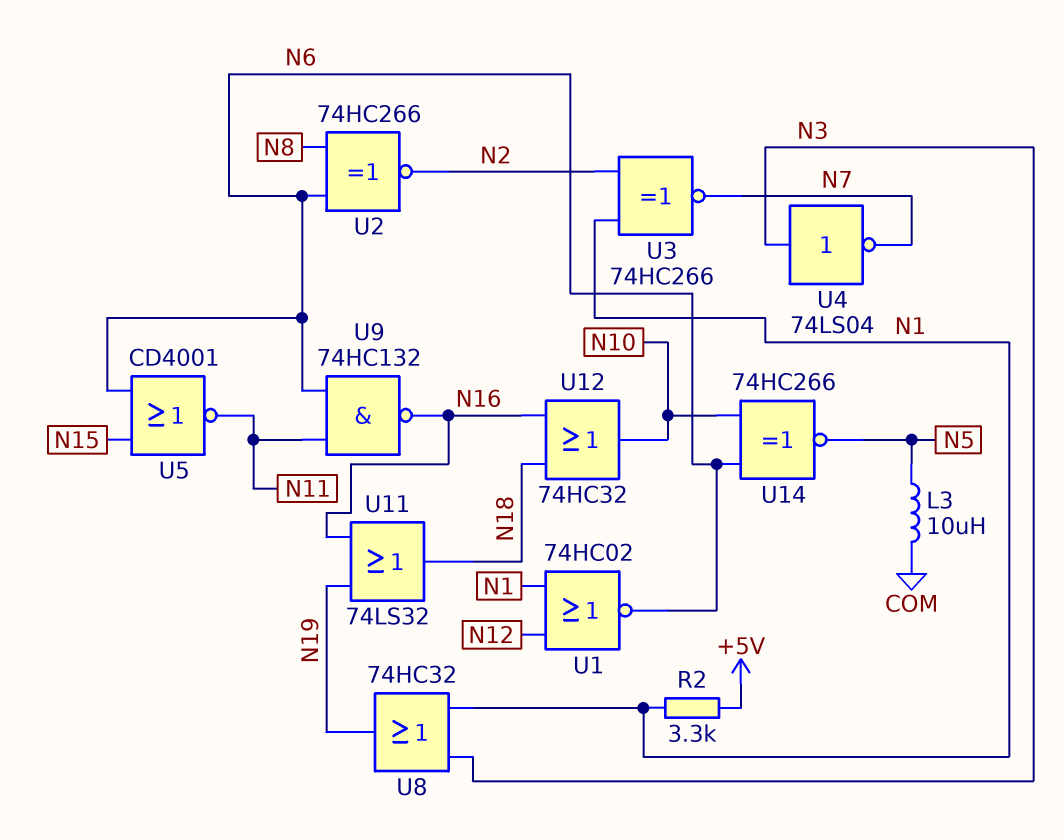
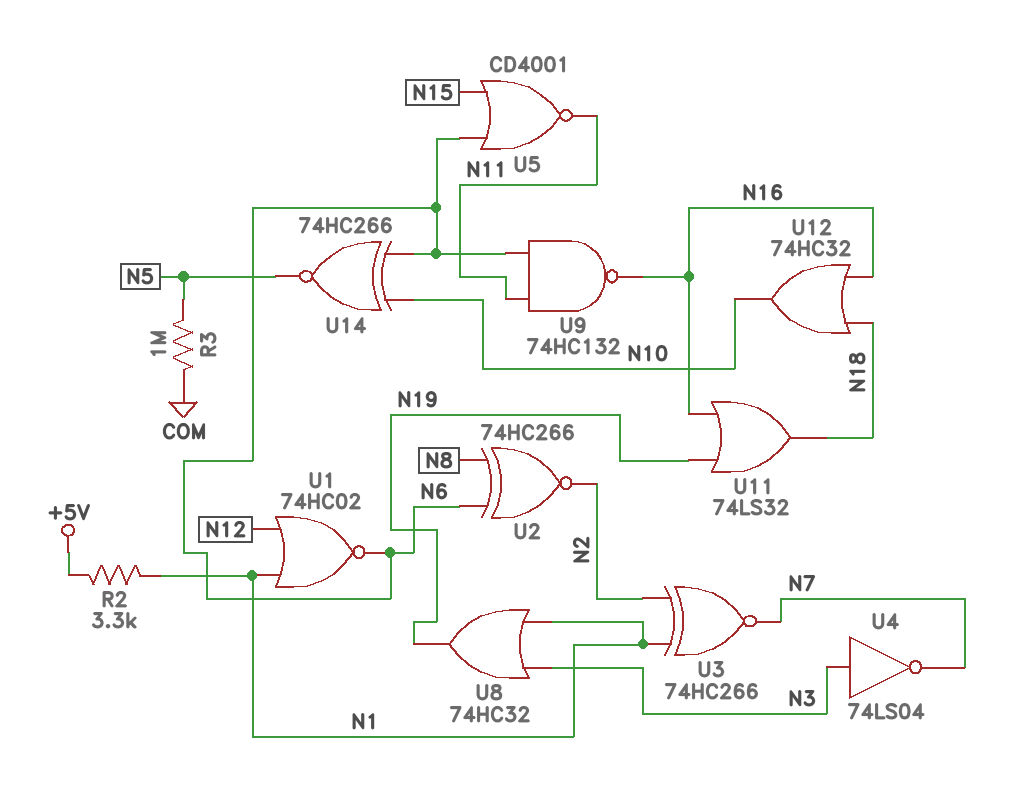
L3: 10uH (COM, N5) -> none
R3: none -> 1M (COM, N5)

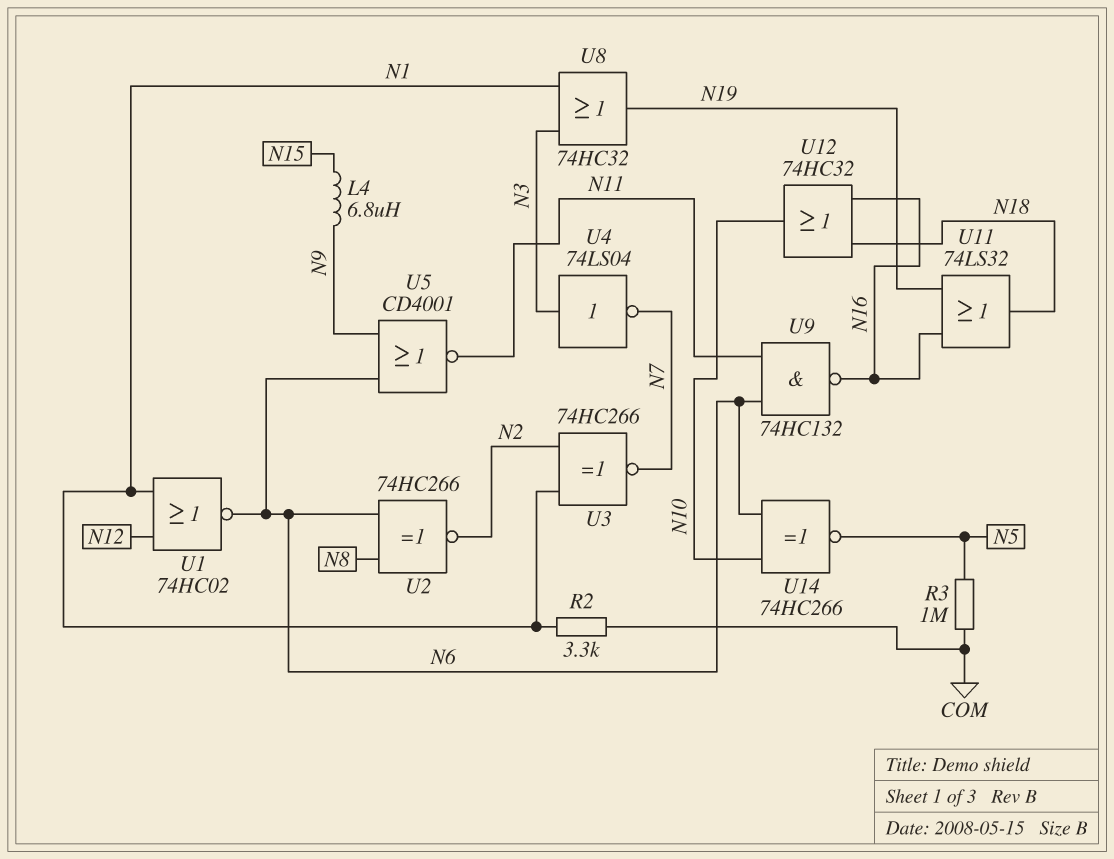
L4: none -> 6.8uH (N9, N15)
R2: 3.3k (+5V, N1) -> 3.3k (COM, N1)
U5: NOR CD4001 (in N6, in N15, out N11) -> NOR CD4001 (in N6, in N9, out N11)

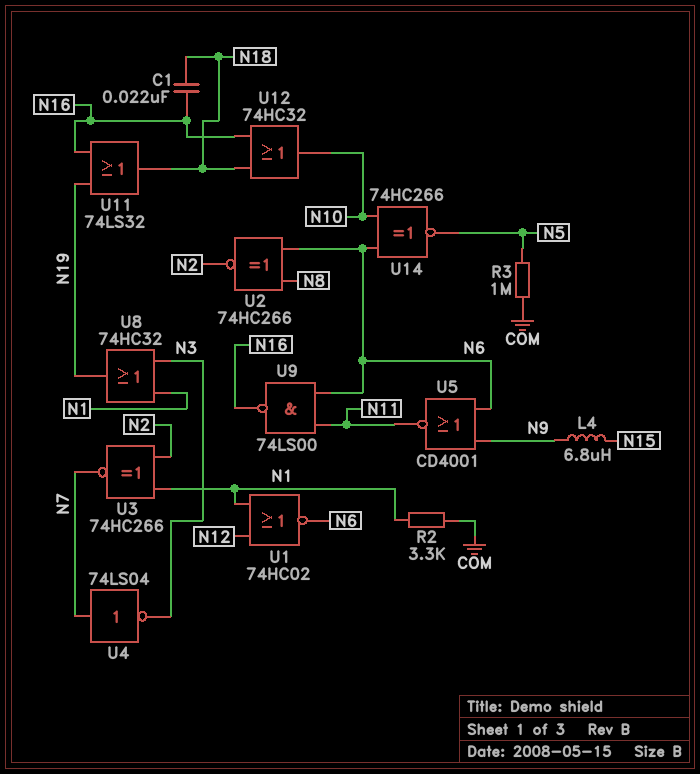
C1: none -> 22nF (N16, N18)
U4: NOT 74LS04 (in N3, out N7) -> NOT 74LS04 (in N7, out N3)
U9: NAND 74HC132 (in N6, in N11, out N16) -> NAND 74LS00 (in N6, in N11, out N16)

